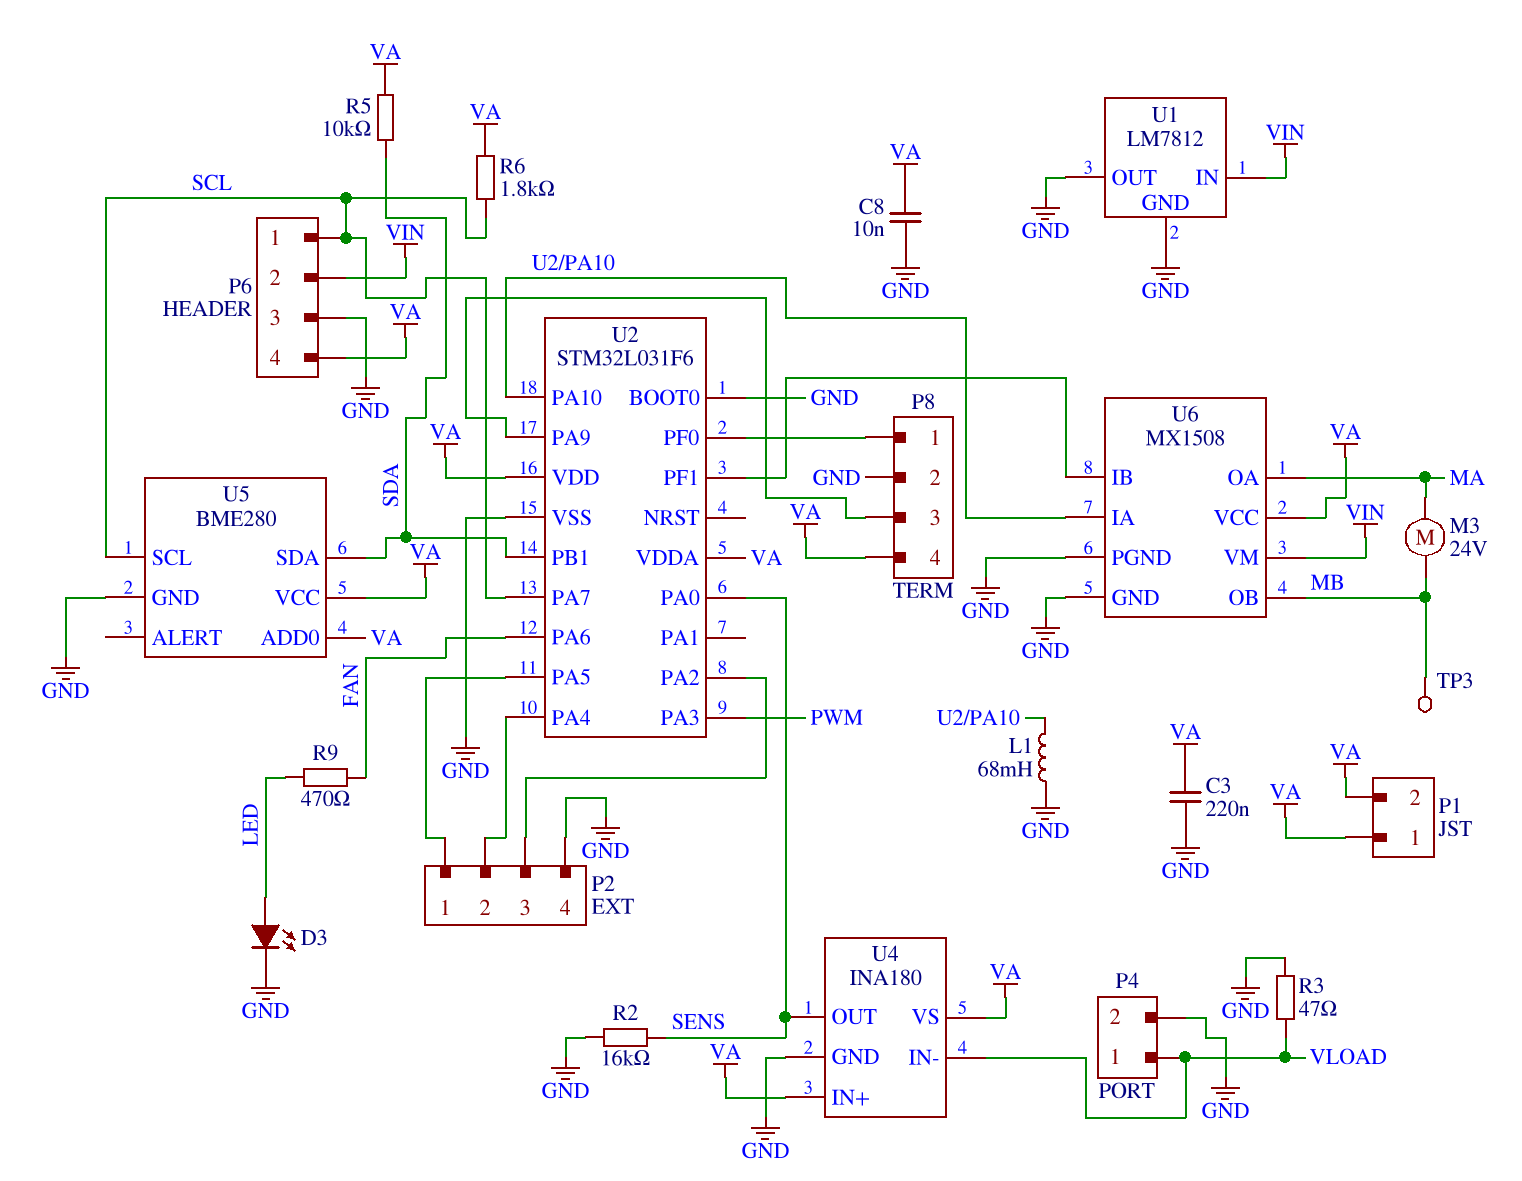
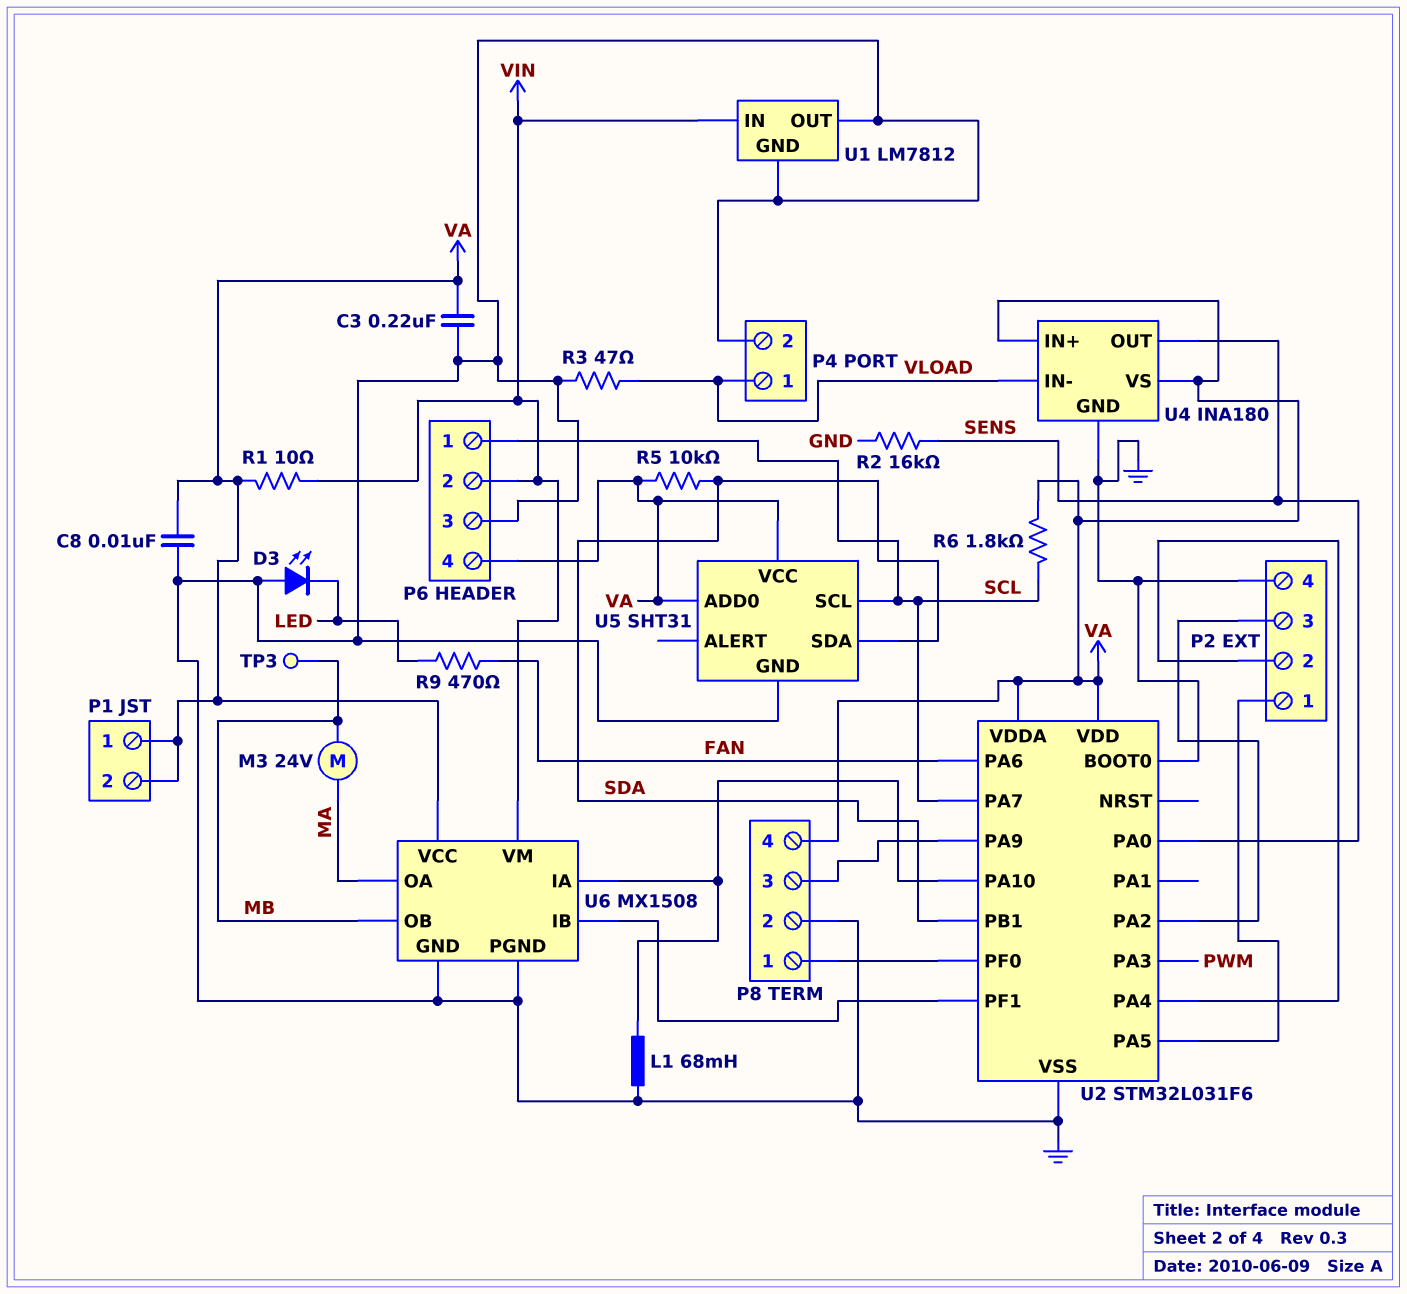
D3: LED (A LED, K GND) -> LED (A GND, K LED)
R1: none -> 10 (VA, VIN)
U5: BME280 -> SHT31

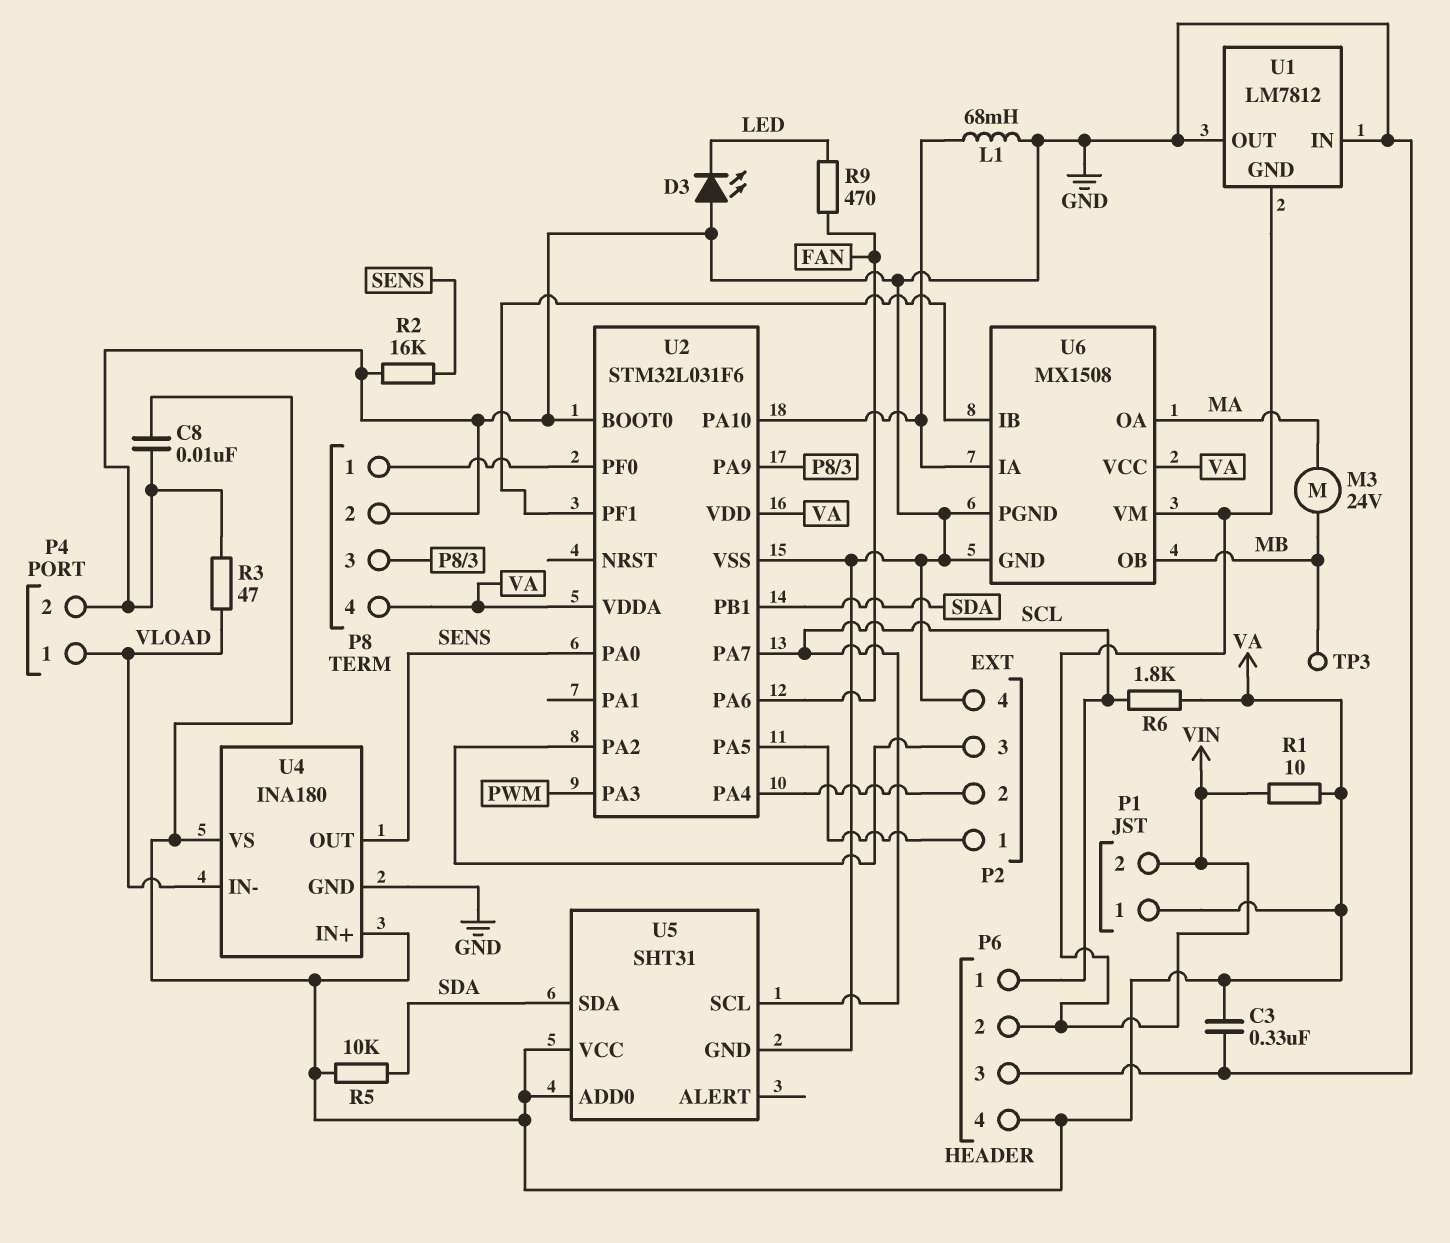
C3: 220nF (GND, VA) -> 330nF (GND, VA)
P1 pin 2: VA -> VIN
U1 pin GND: GND -> VIN
U1 pin IN: VIN -> GND

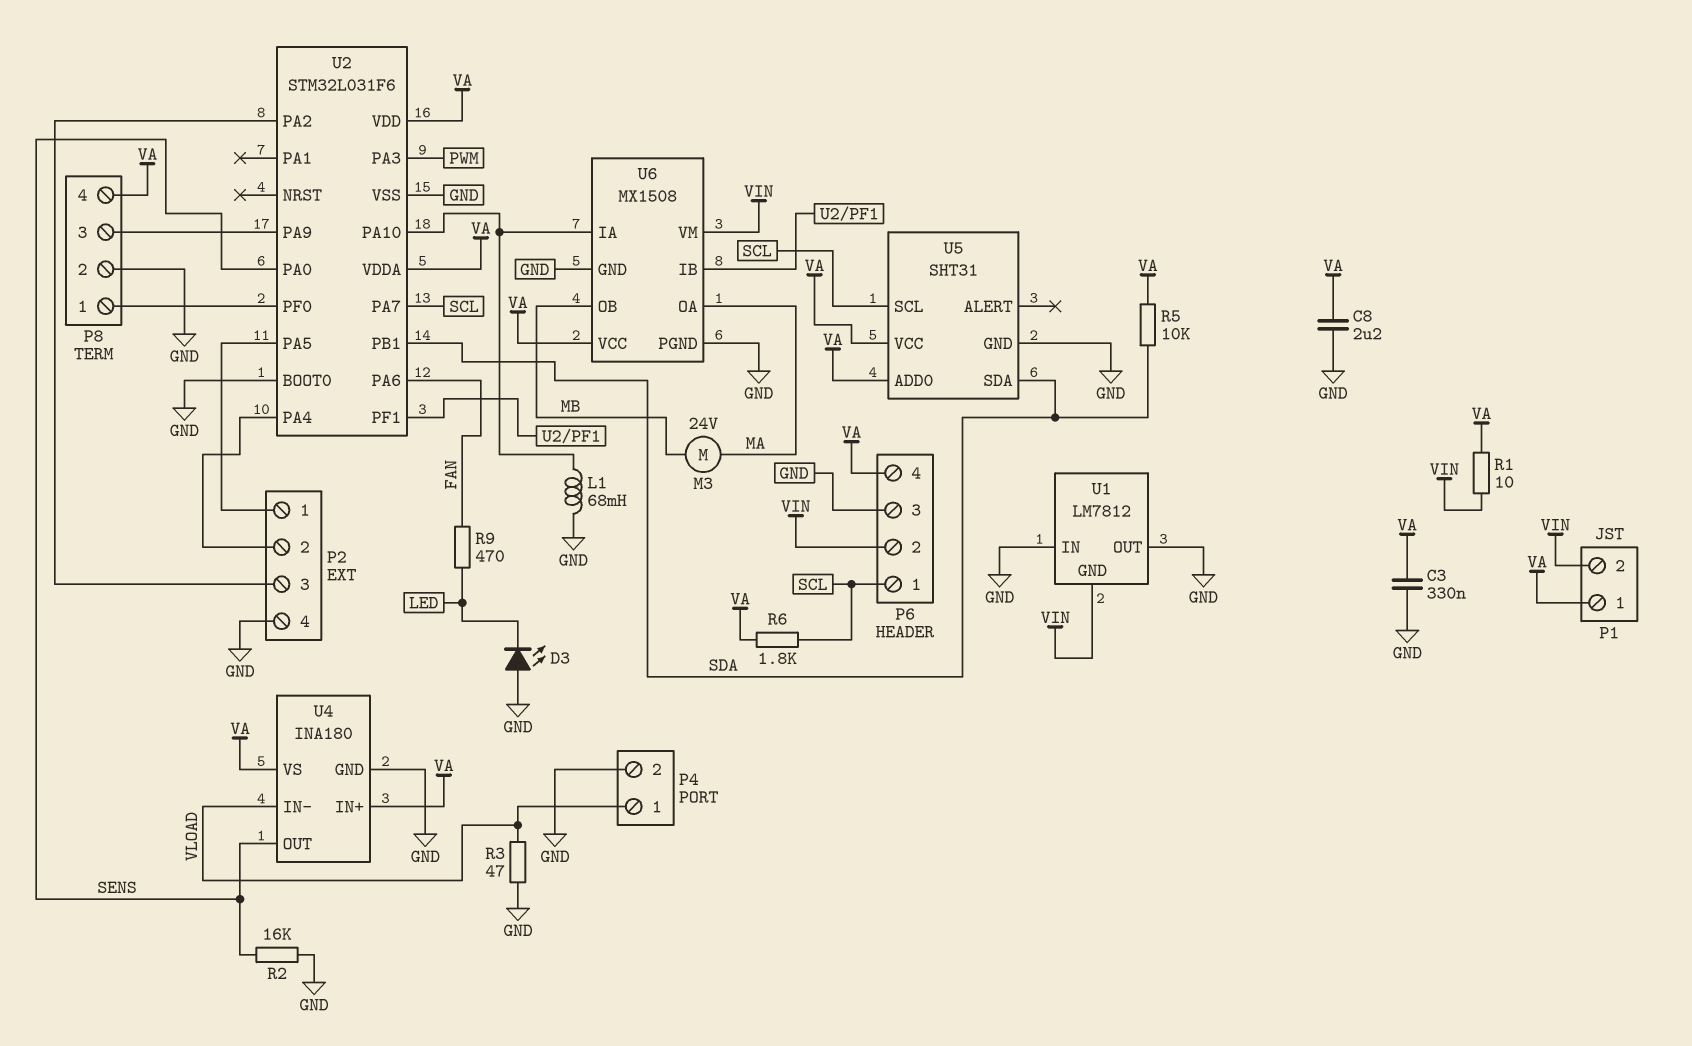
C8: 10nF (GND, VA) -> 2.2uF (GND, VA)
TP3: test point (MB) -> none

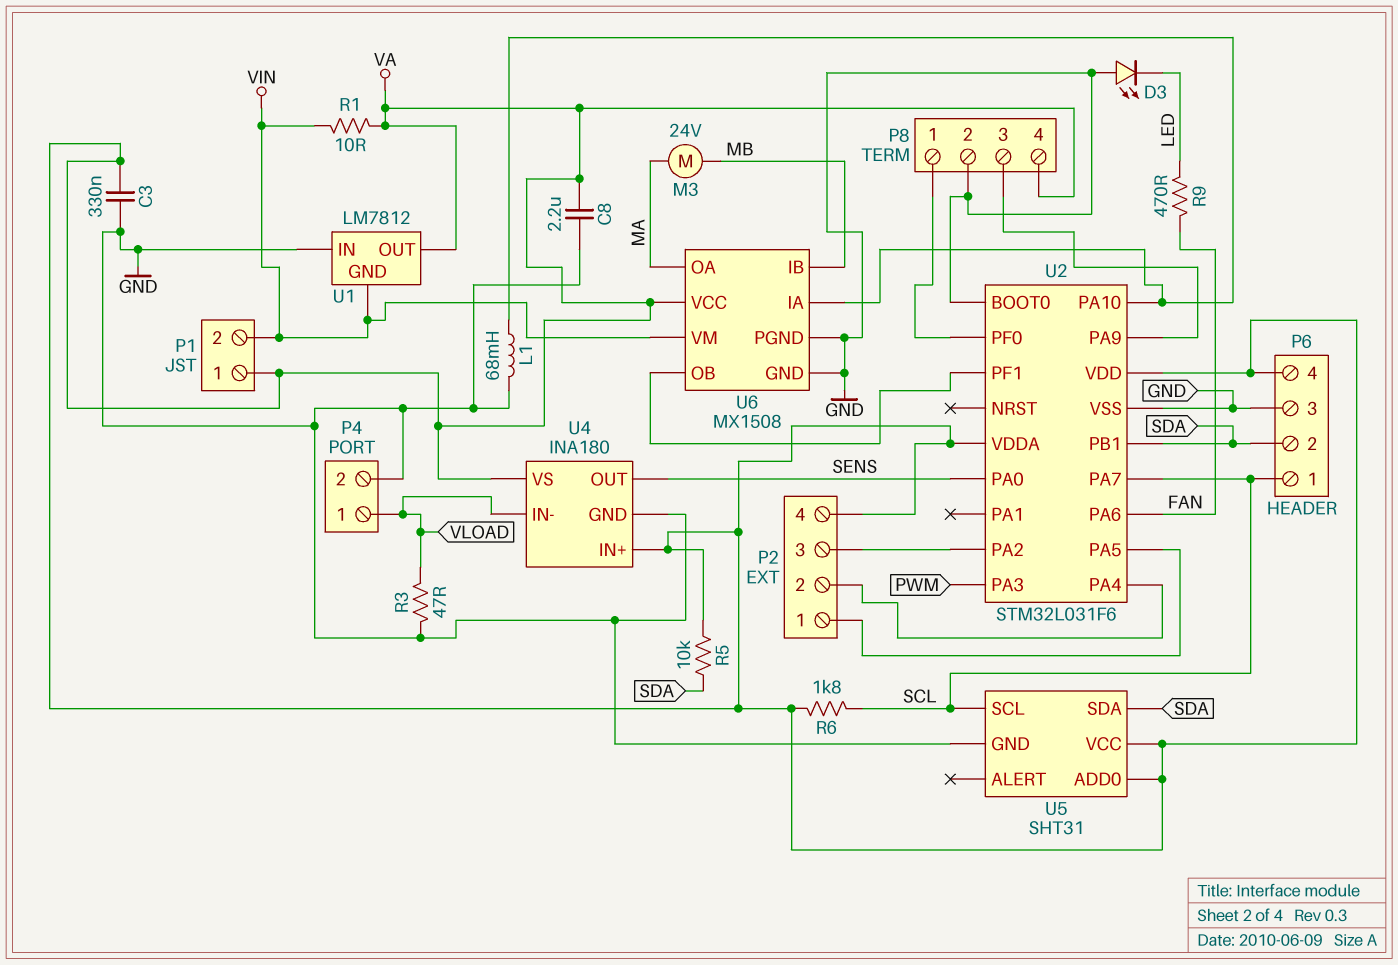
P2 pin 4: GND -> VA
P6 pin 2: VIN -> SDA
R2: 16k (GND, SENS) -> none
U1 pin OUT: GND -> VA
U6 pin IB: U2/PF1 -> MB
U6 pin OB: MB -> U2/PF1

